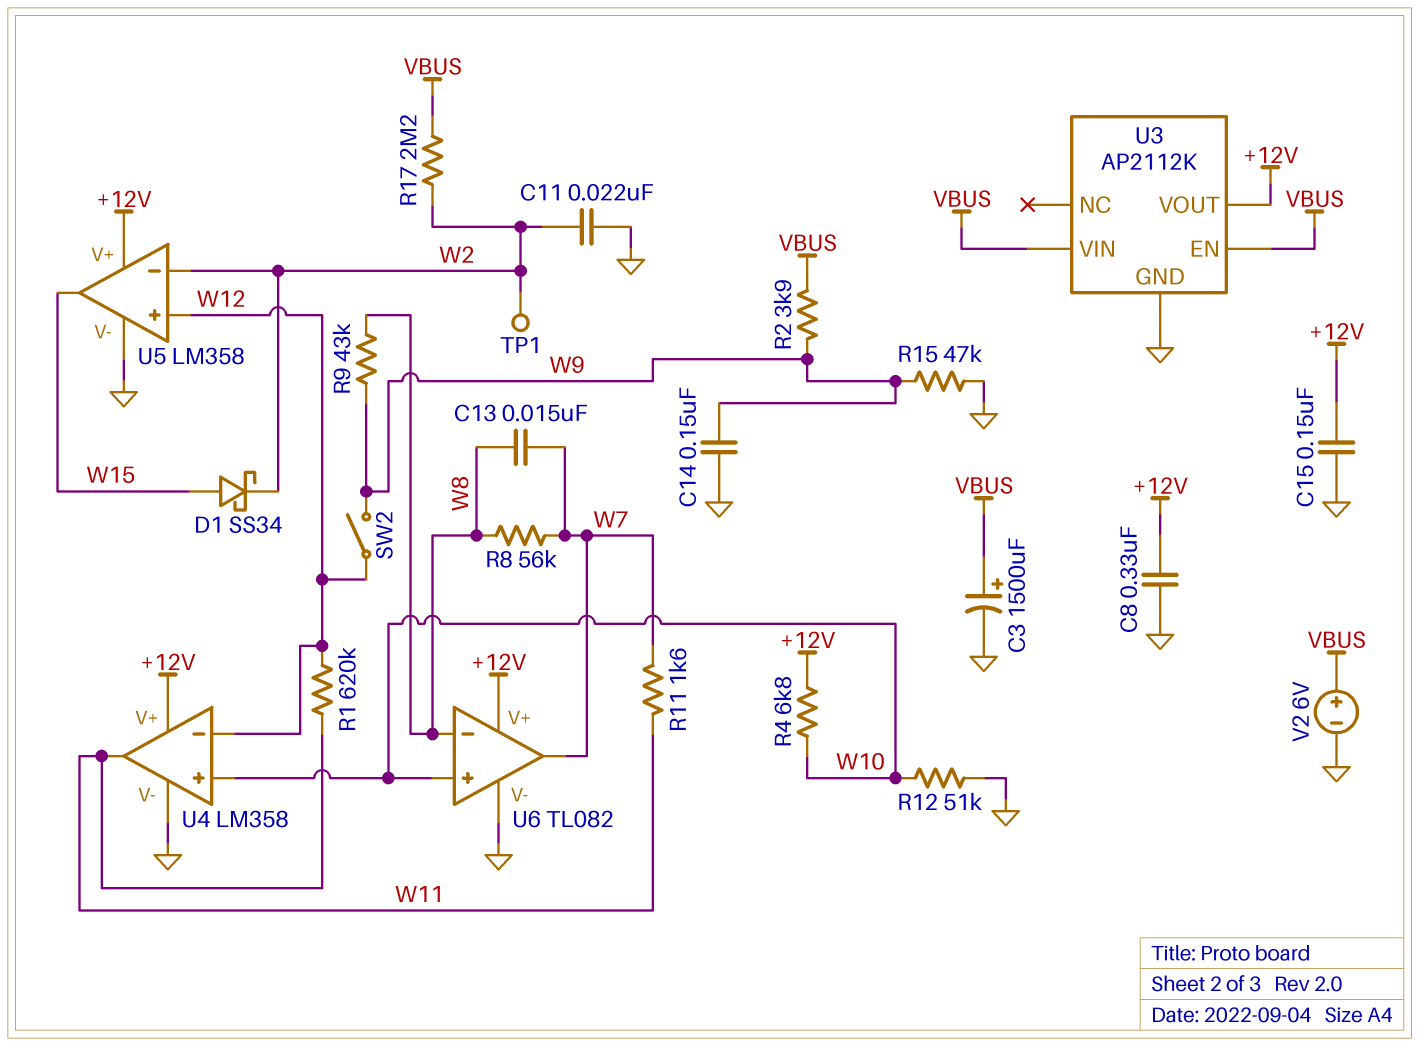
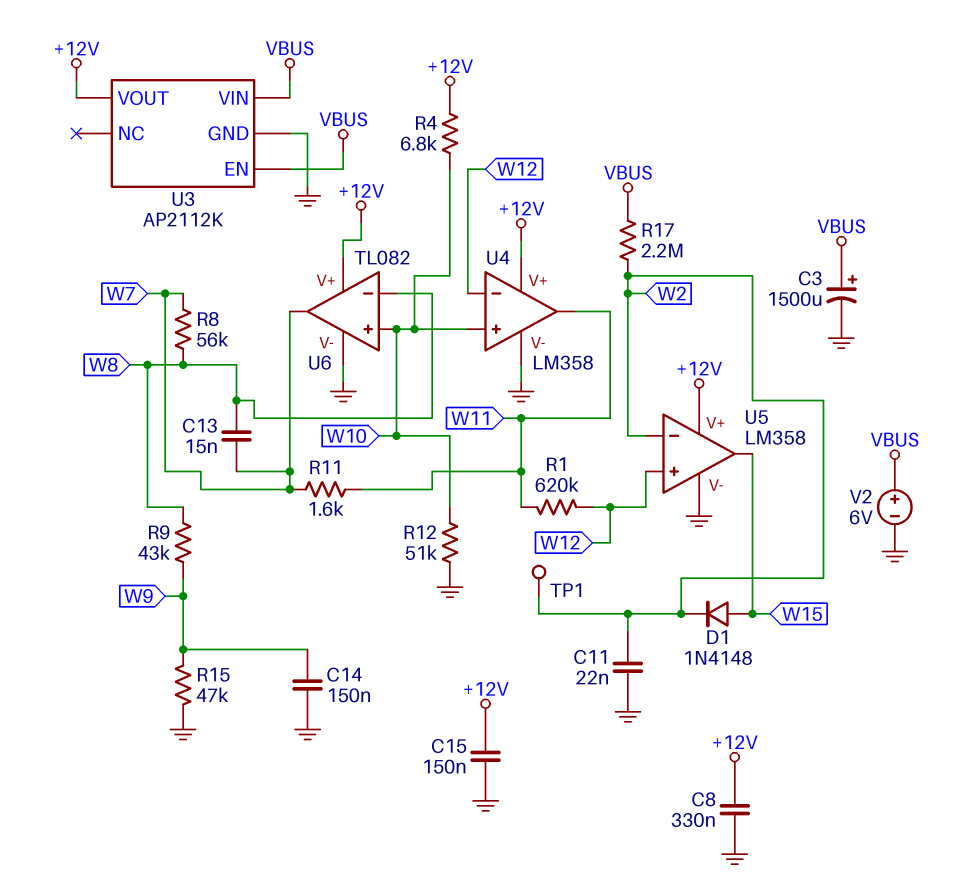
D1: schottky SS34 (A W15, K W2) -> diode 1N4148 (A W15, K W2)
R2: 3.9k (VBUS, W9) -> none
SW2: switch (W9, W12) -> none

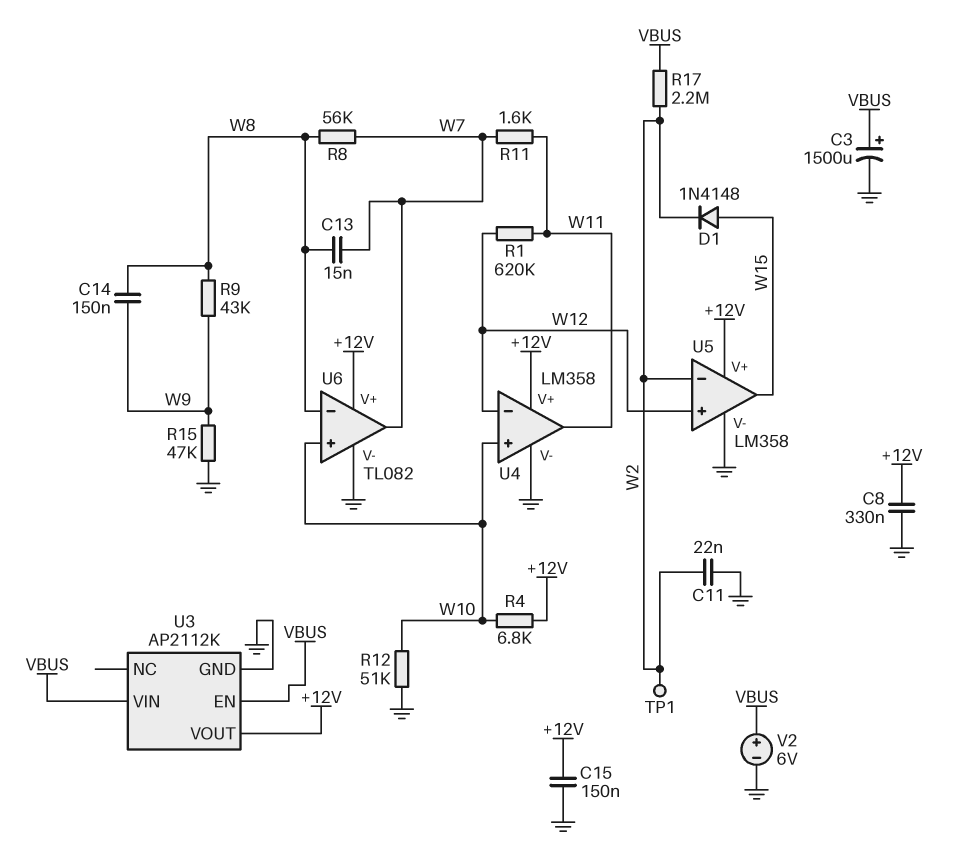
C14: 150nF (GND, W9) -> 150nF (W8, W9)

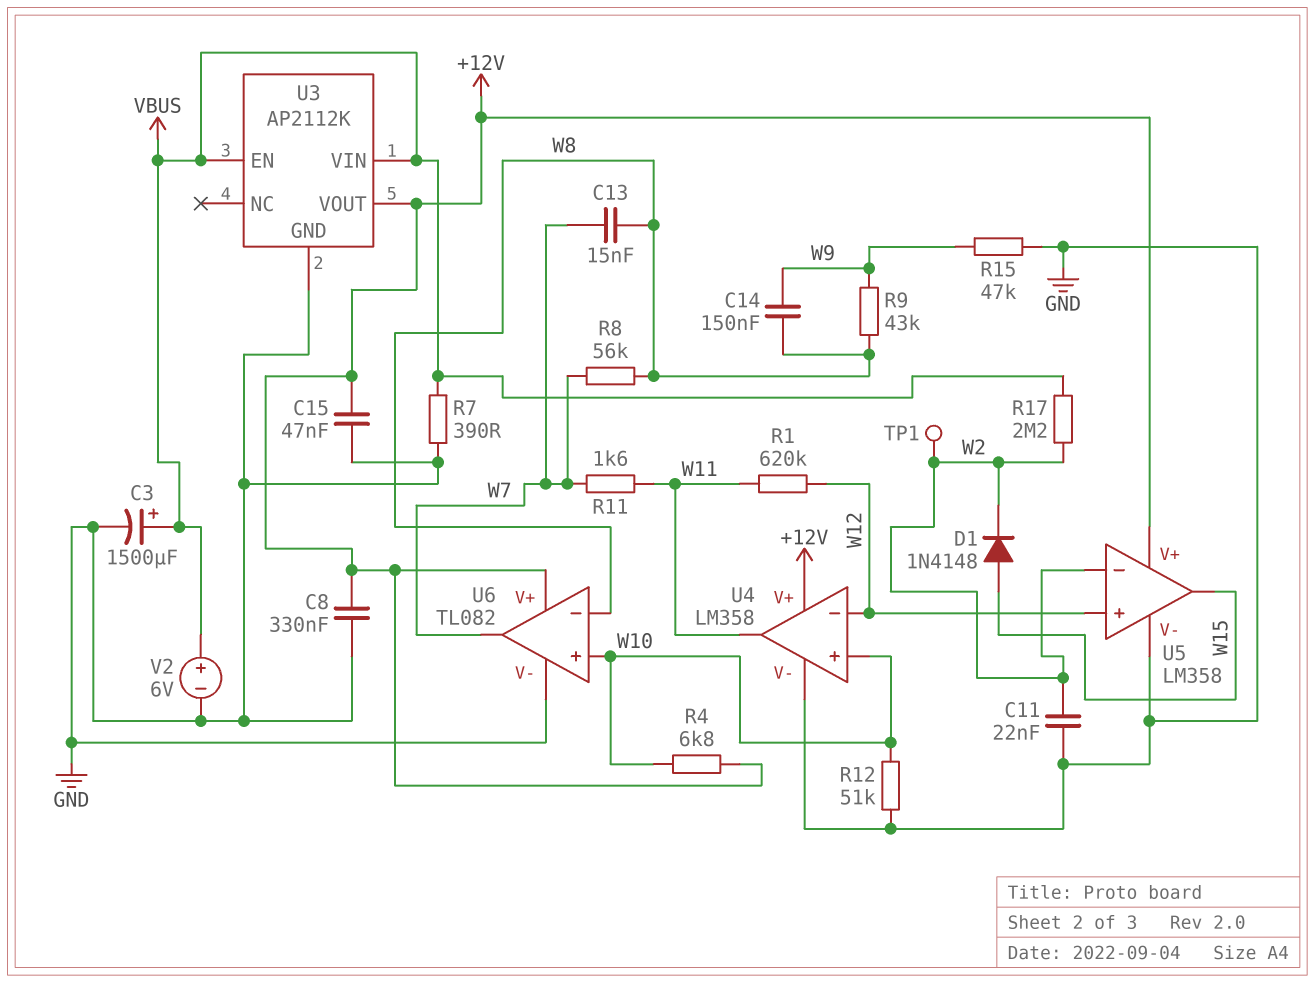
C15: 150nF (+12V, GND) -> 47nF (+12V, GND)
R7: none -> 390 (GND, VBUS)

